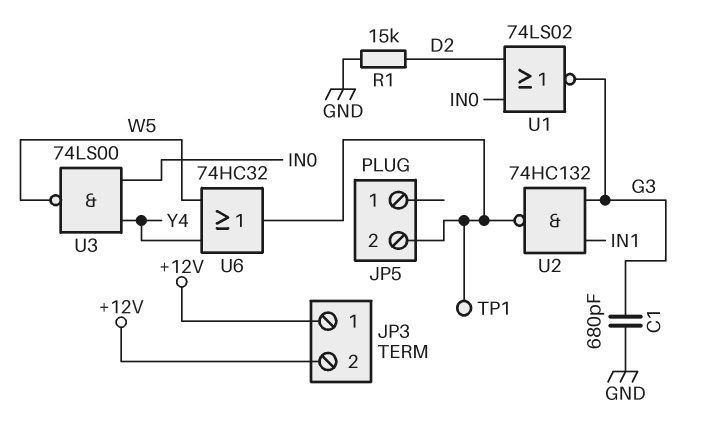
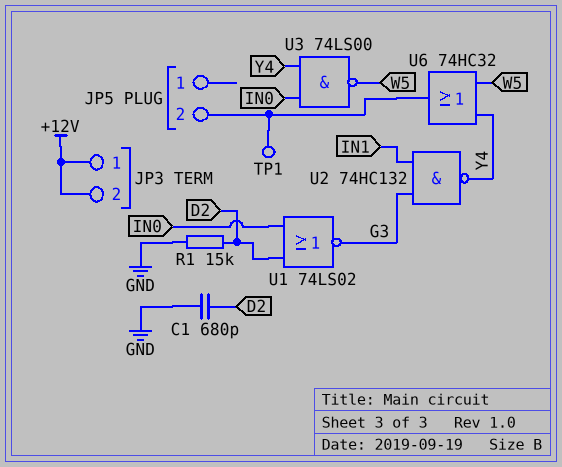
C1: 680pF (G3, GND) -> 680pF (D2, GND)
U2: NAND 74HC132 (in G3, in IN1, out JP5/2) -> NAND 74HC132 (in G3, in IN1, out Y4)

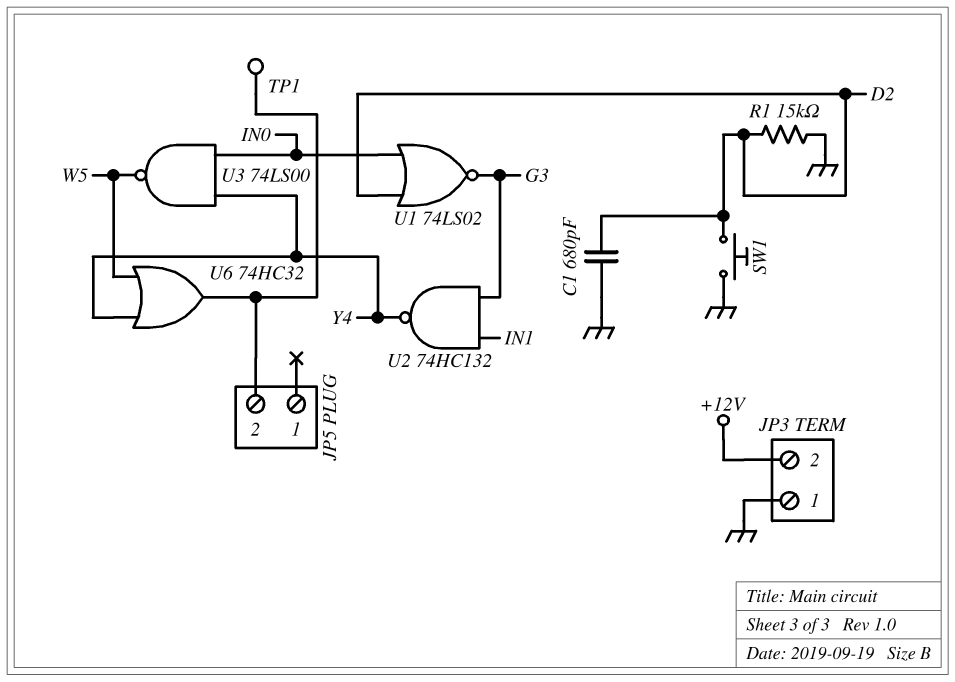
JP3 pin 1: +12V -> GND
SW1: none -> button (D2, GND)

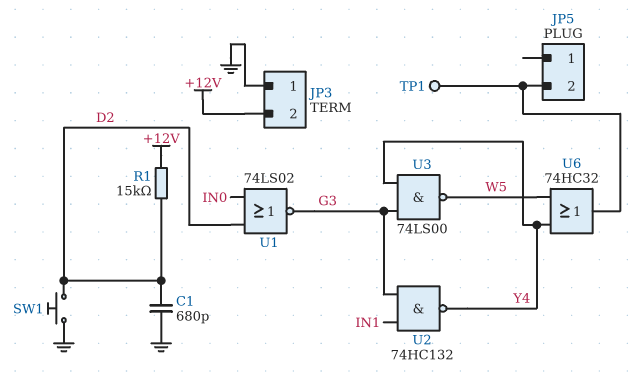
R1: 15k (D2, GND) -> 15k (+12V, D2)
U3: NAND 74LS00 (in IN0, in Y4, out W5) -> NAND 74LS00 (in G3, in Y4, out W5)

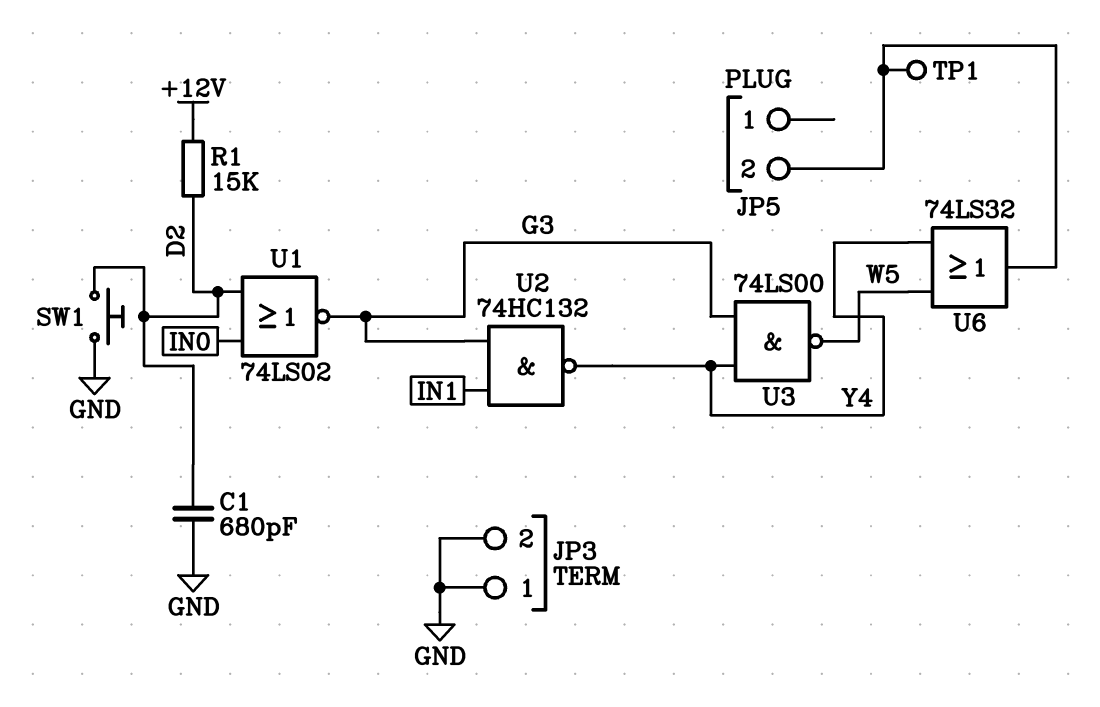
JP3 pin 2: +12V -> GND
U6: OR 74HC32 (in W5, in Y4, out JP5/2) -> OR 74LS32 (in W5, in Y4, out JP5/2)

